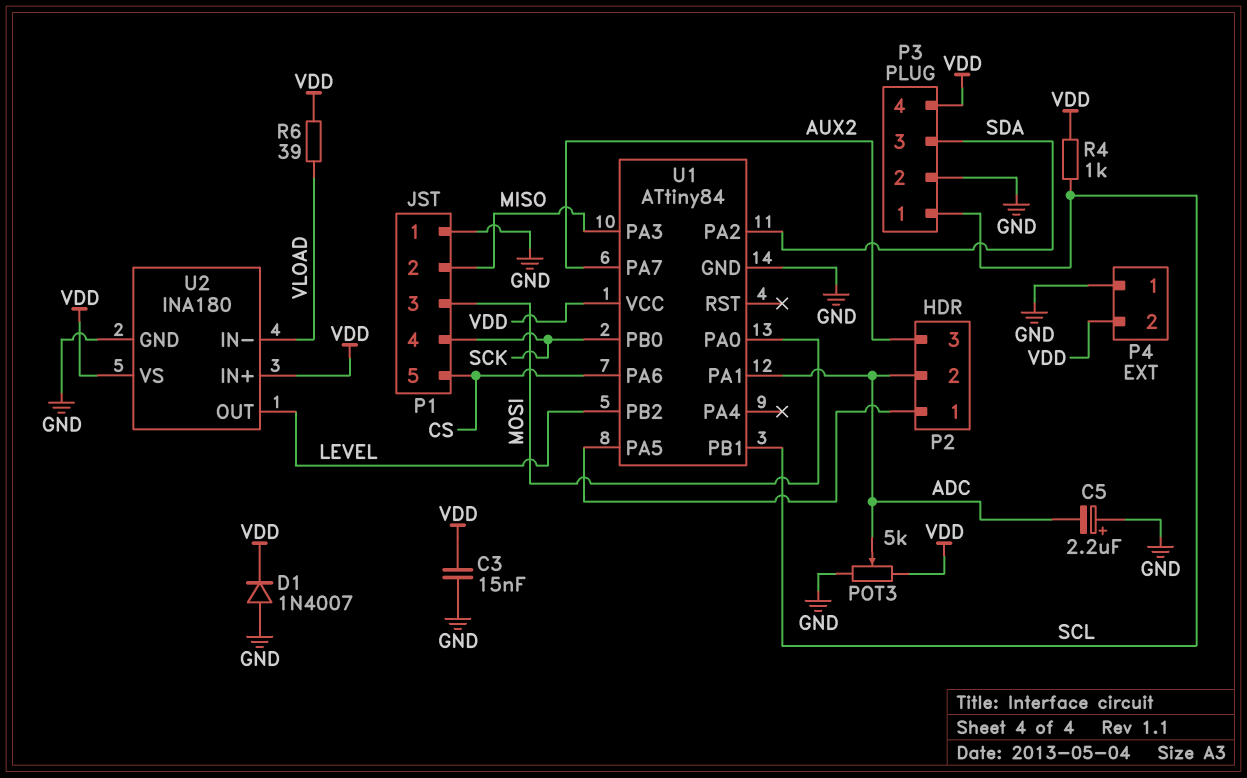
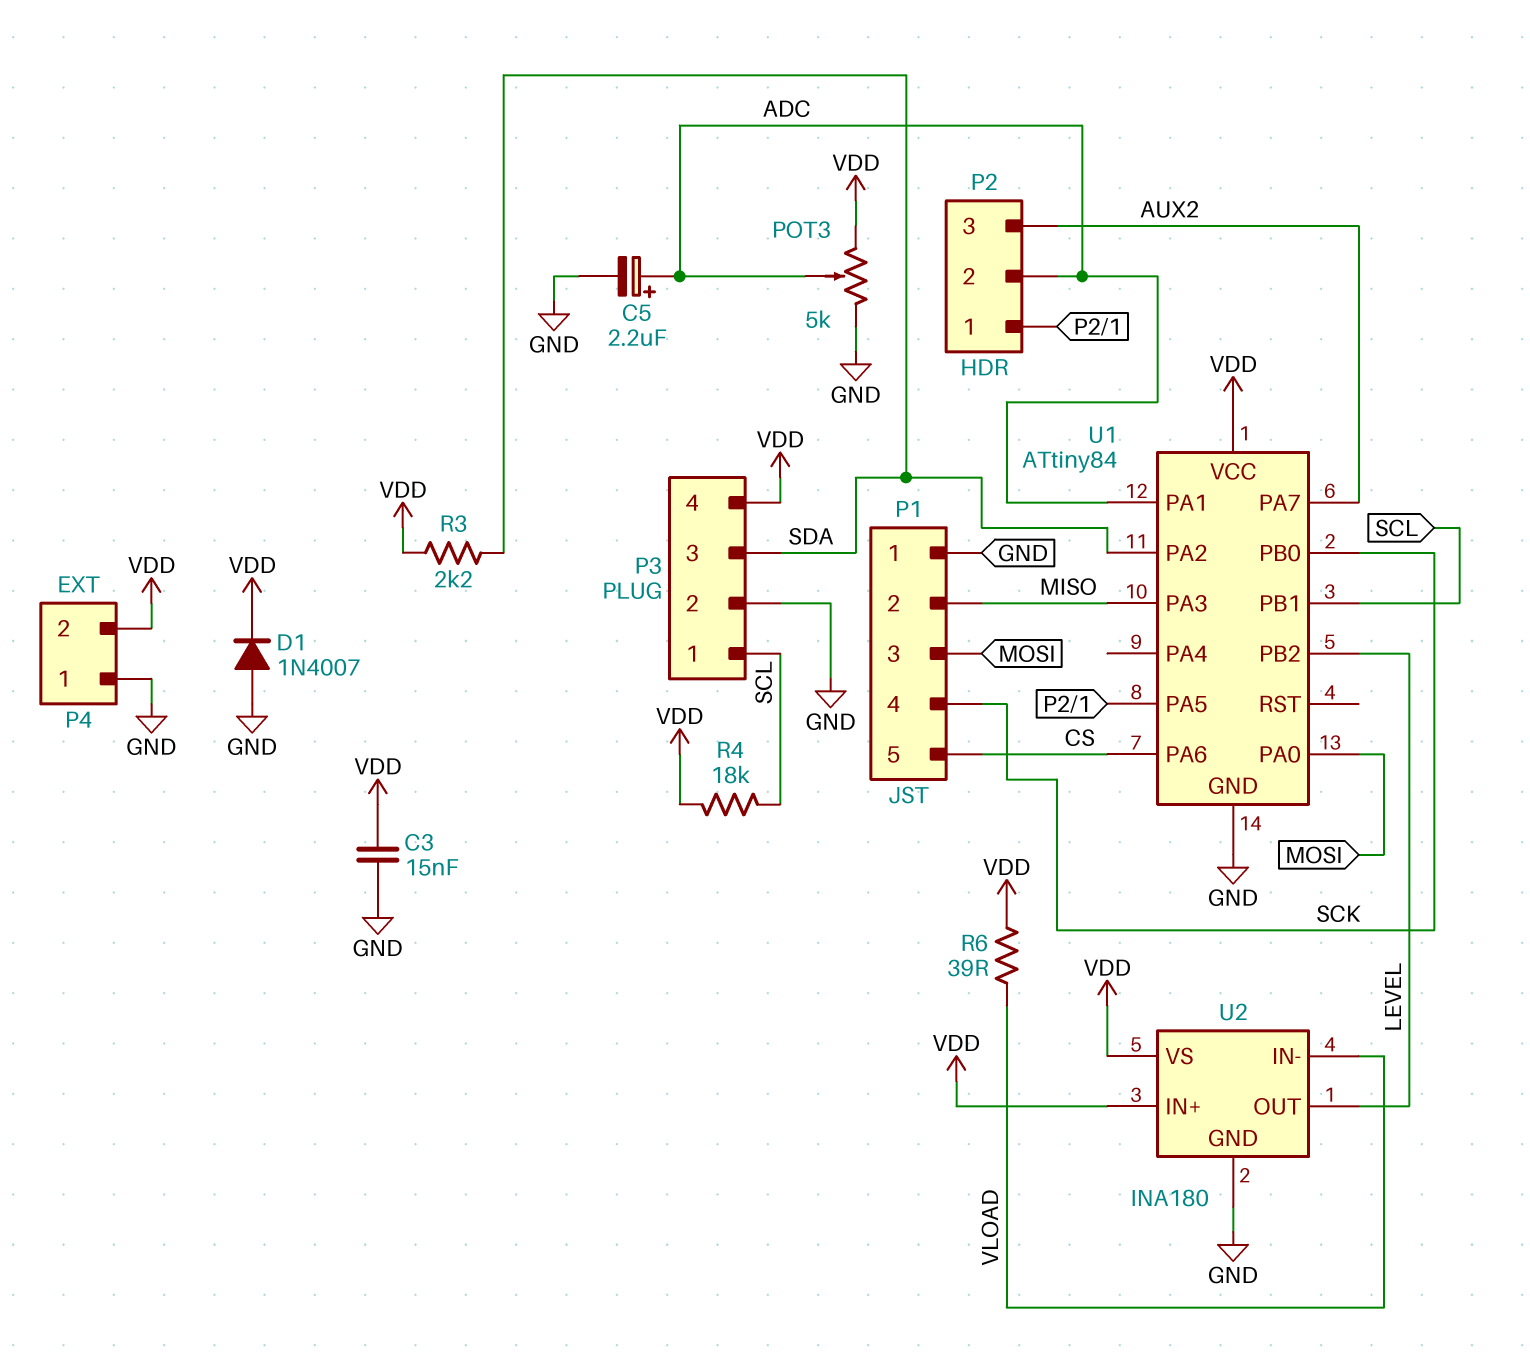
C5: 2.2uF (plus GND, minus ADC) -> 2.2uF (plus ADC, minus GND)
R3: none -> 2.2k (SDA, VDD)
R4: 1k (SCL, VDD) -> 18k (SCL, VDD)

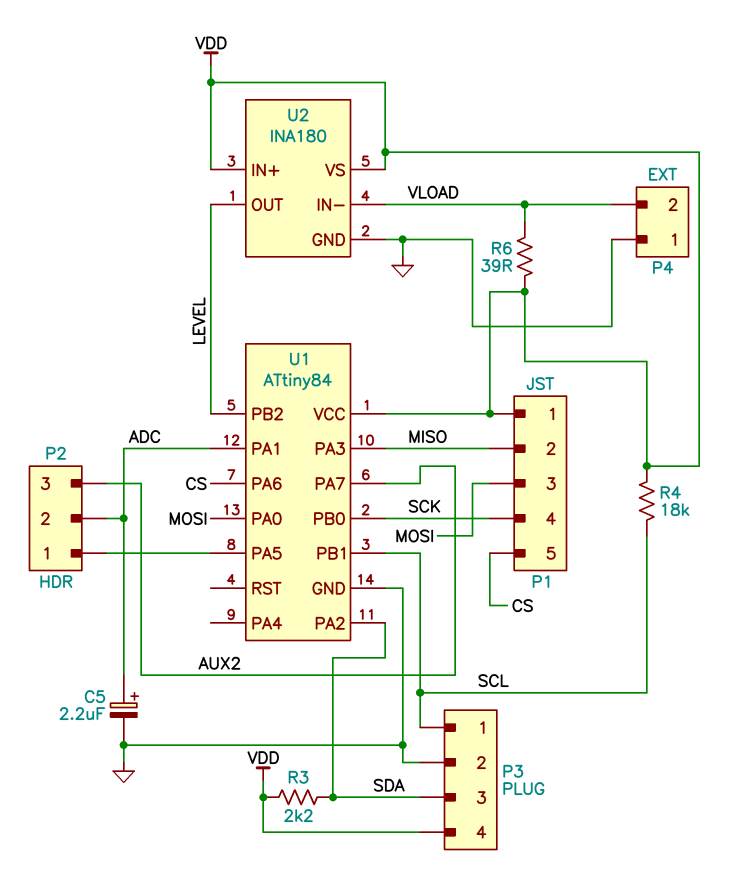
C3: 15nF (GND, VDD) -> none
D1: diode 1N4007 (A GND, K VDD) -> none
P1 pin 1: GND -> VDD
P4 pin 2: VDD -> VLOAD
POT3: 5k (GND, VDD, wiper ADC) -> none

